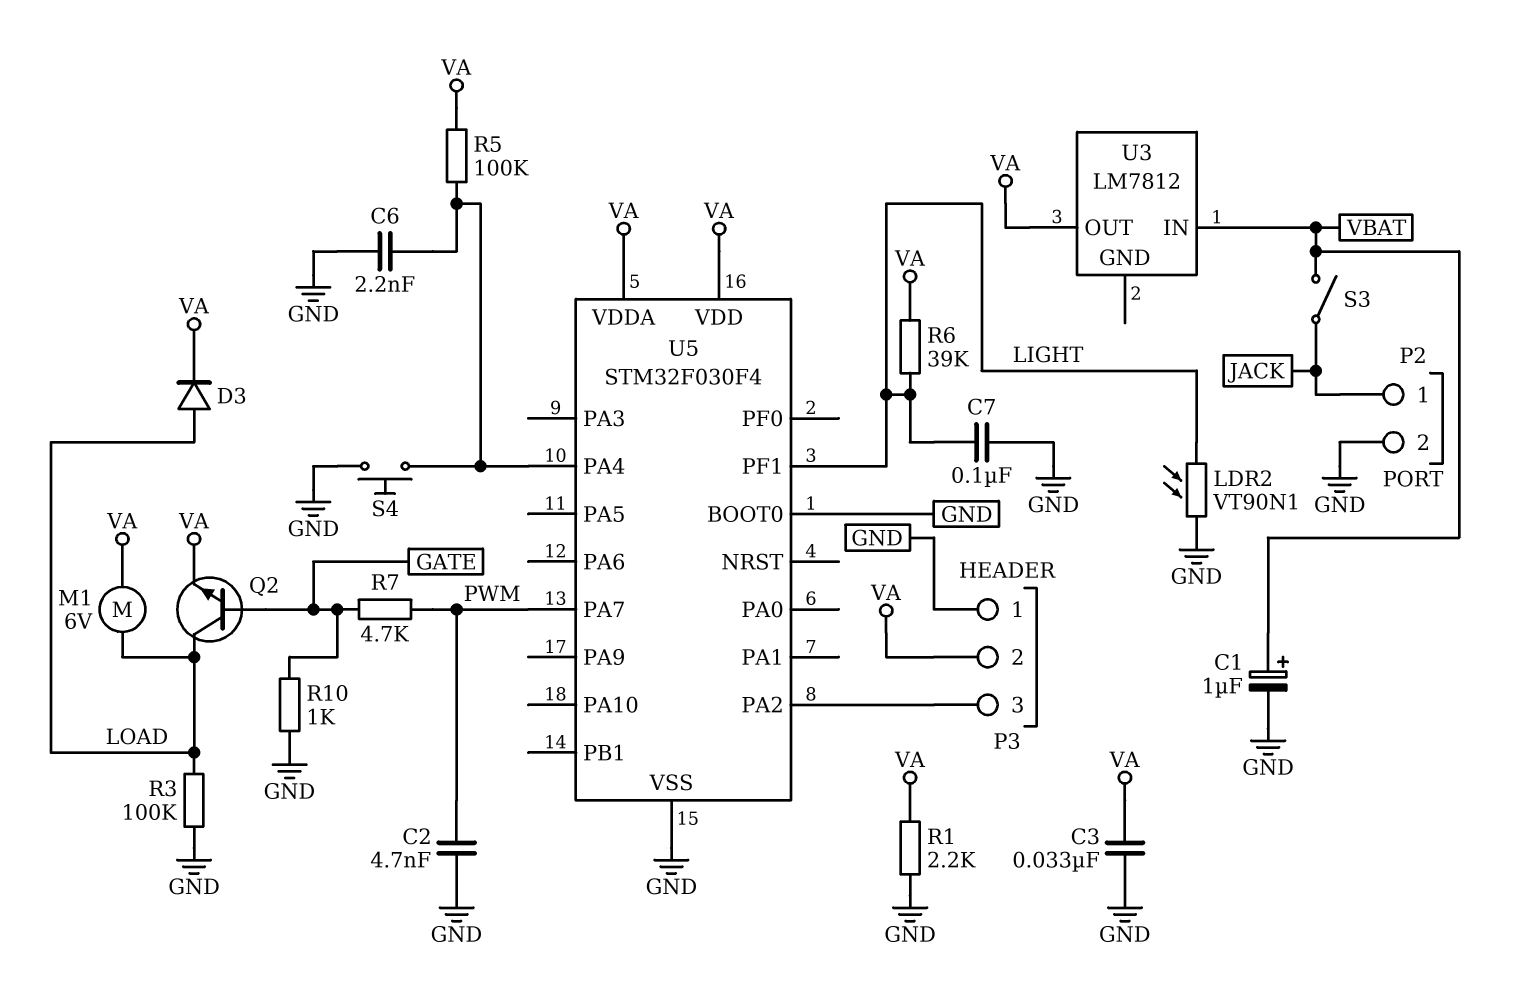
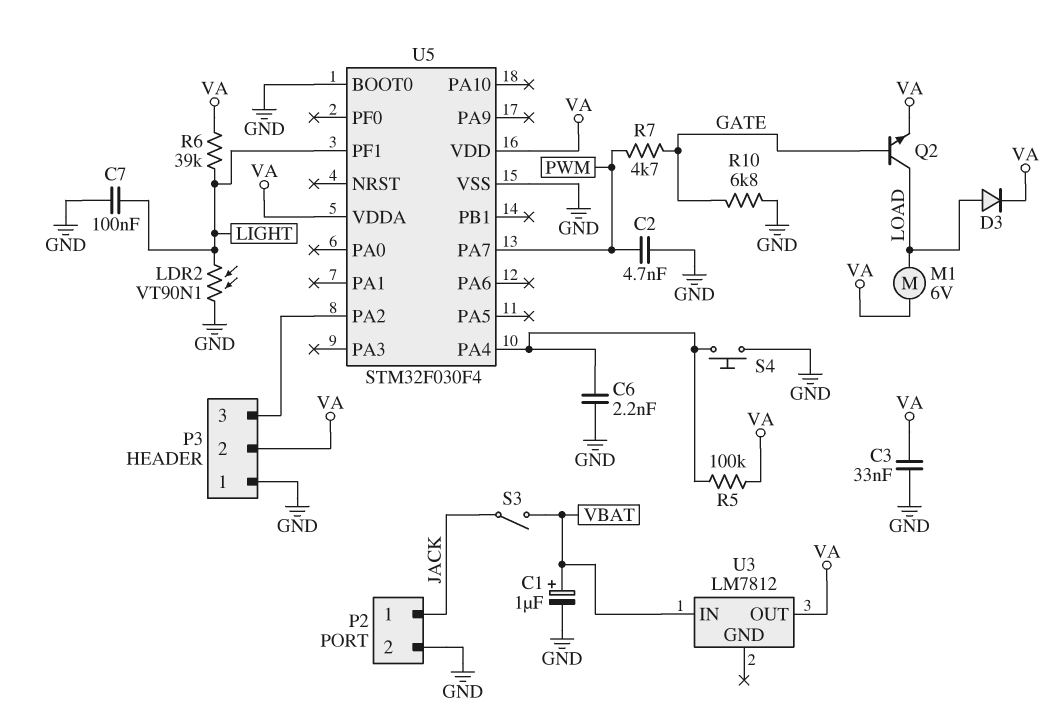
R1: 2.2k (GND, VA) -> none
R3: 100k (GND, LOAD) -> none
R10: 1k (GATE, GND) -> 6.8k (GATE, GND)

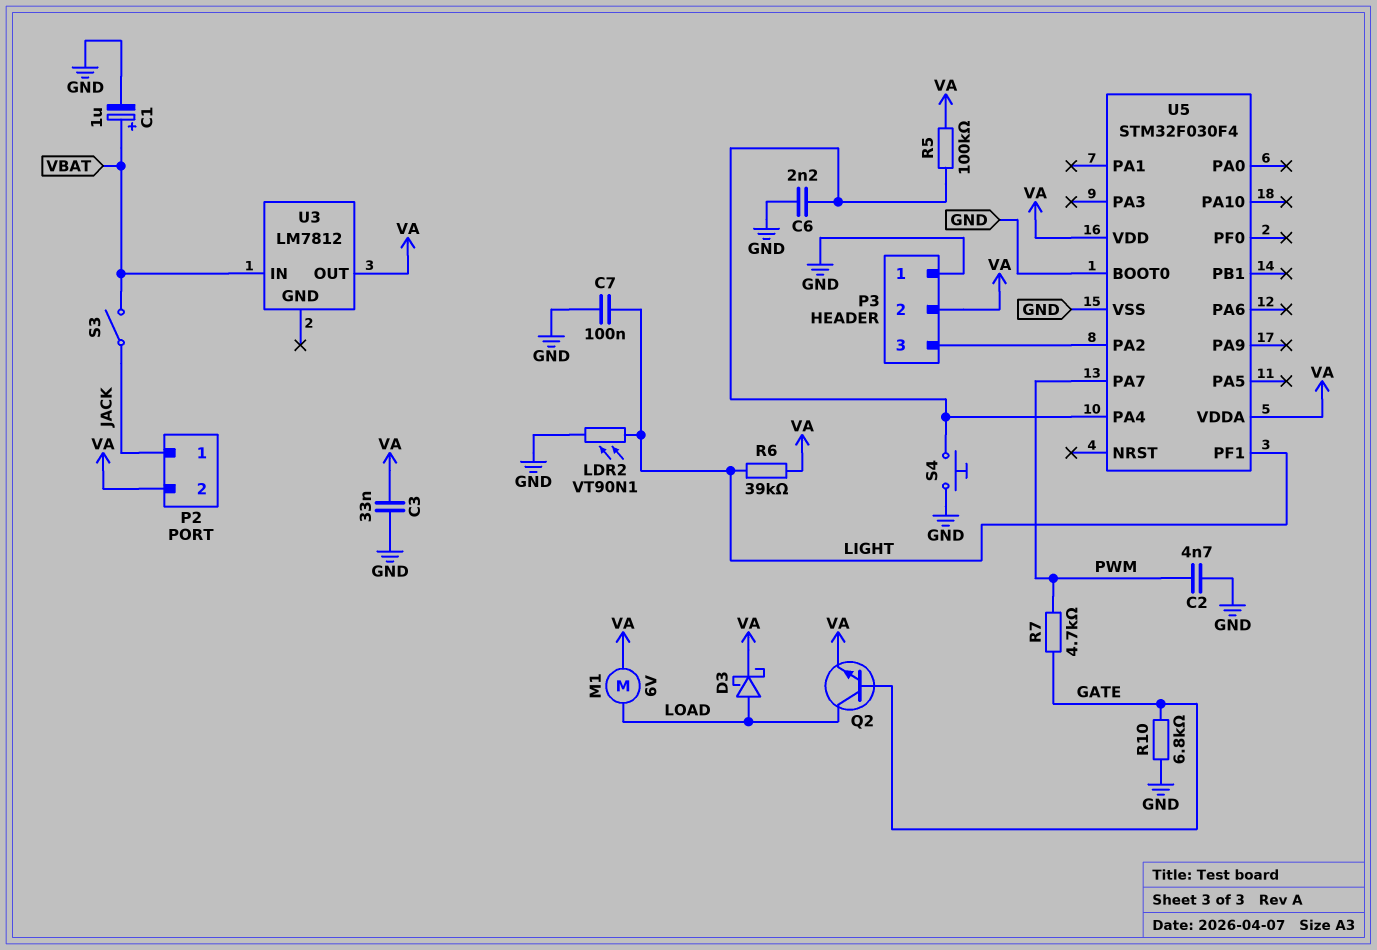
D3: diode (A LOAD, K VA) -> schottky (A LOAD, K VA)
P2 pin 2: GND -> VA

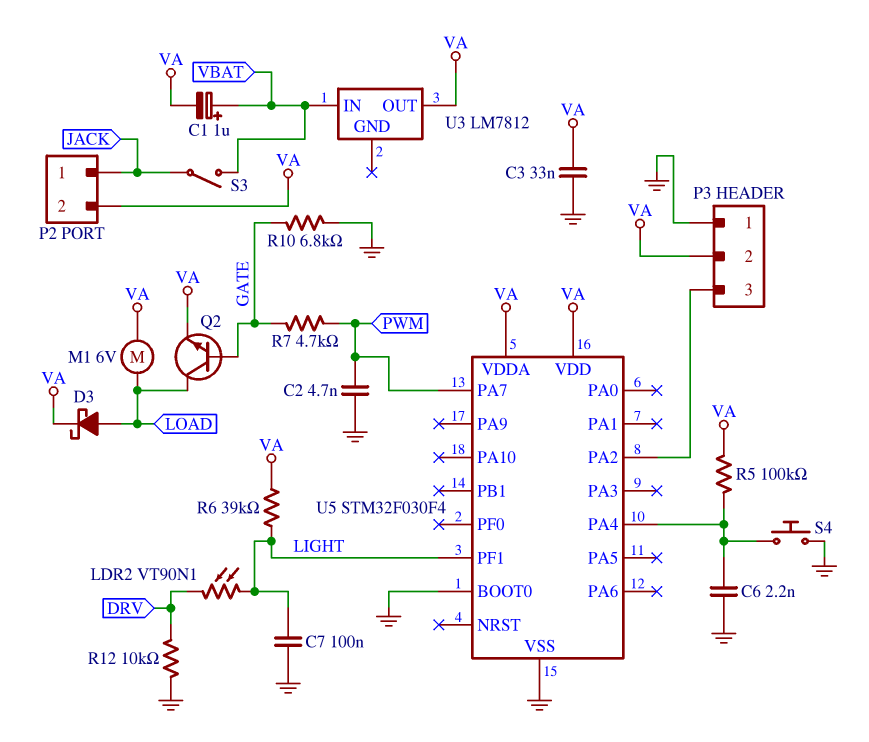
C1: 1uF (plus VBAT, minus GND) -> 1uF (plus VBAT, minus VA)
LDR2: VT90N1 (GND, LIGHT) -> VT90N1 (DRV, LIGHT)
R12: none -> 10k (DRV, GND)

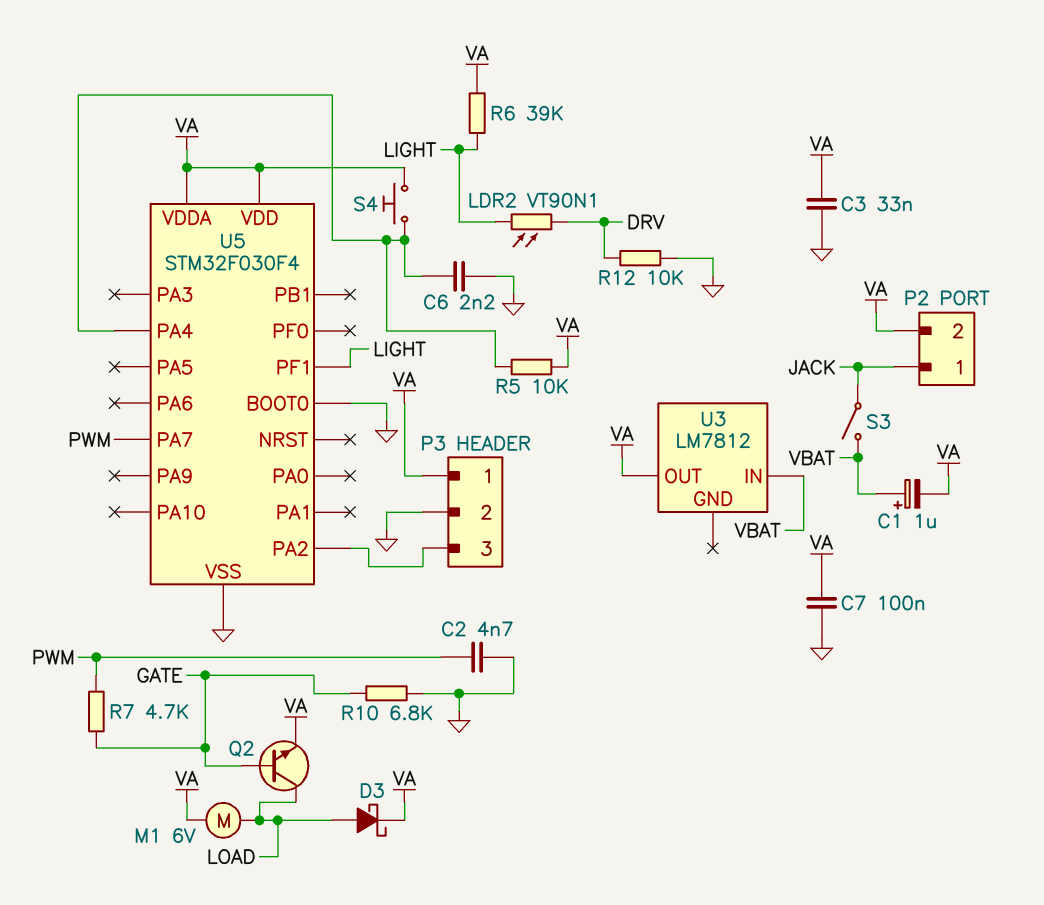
C7: 100nF (GND, LIGHT) -> 100nF (GND, VA)
P3 pin 1: GND -> VA
P3 pin 2: VA -> GND
R5: 100k (U5/PA4, VA) -> 10k (U5/PA4, VA)
S4: button (GND, U5/PA4) -> button (U5/PA4, VA)

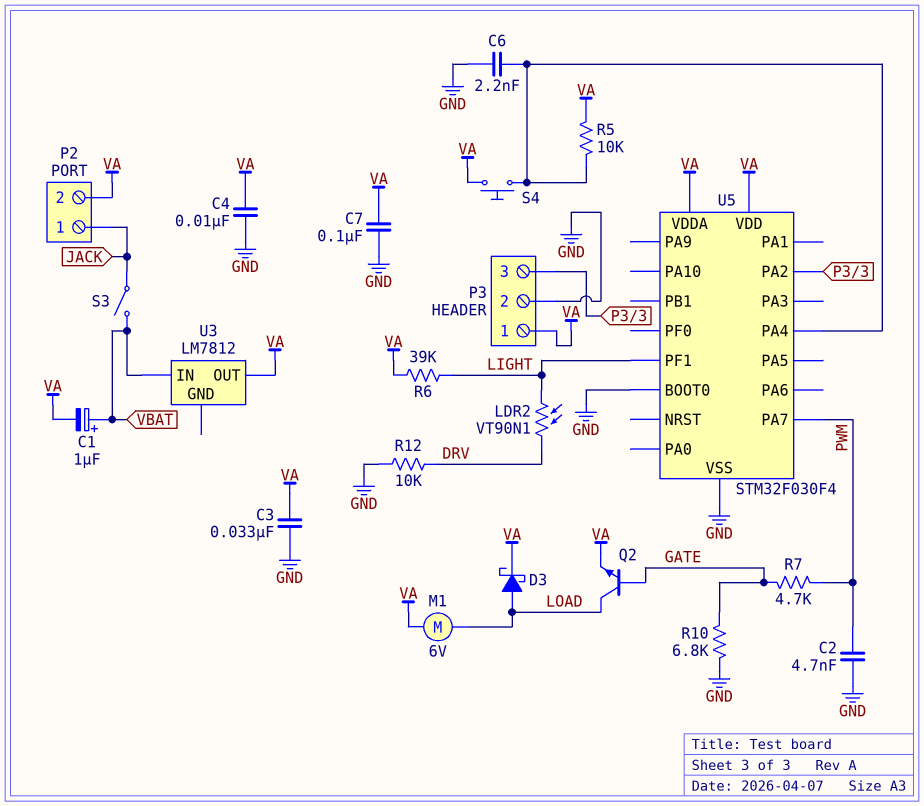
C4: none -> 10nF (GND, VA)

